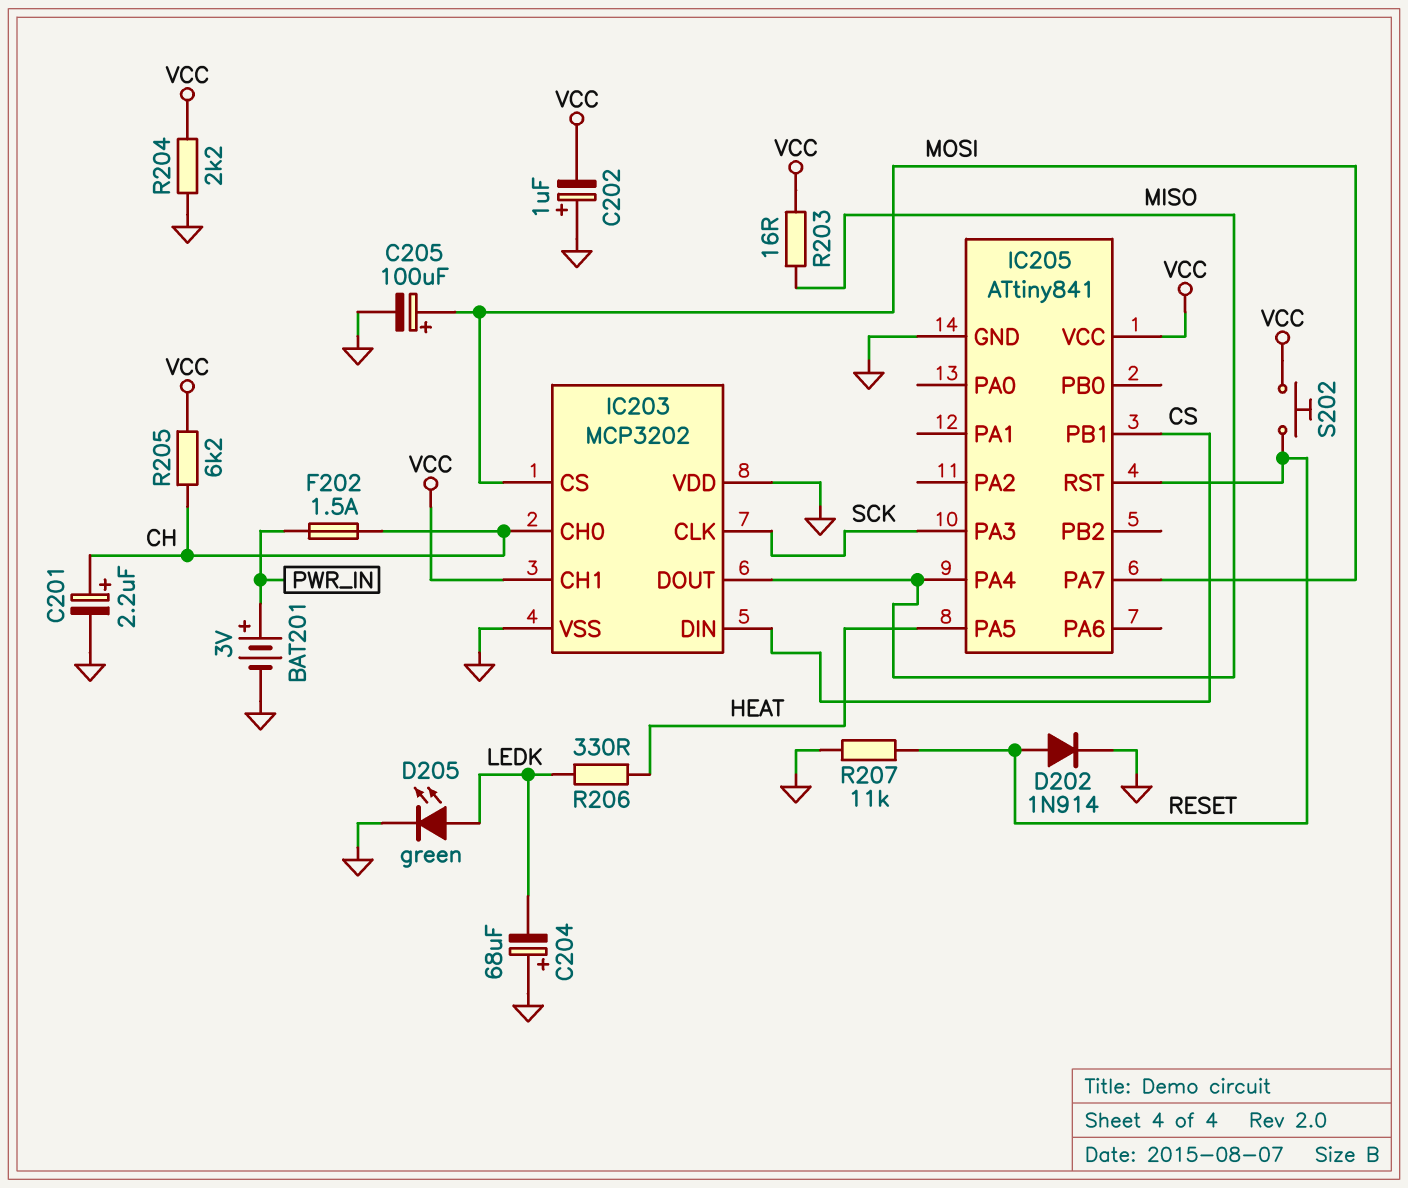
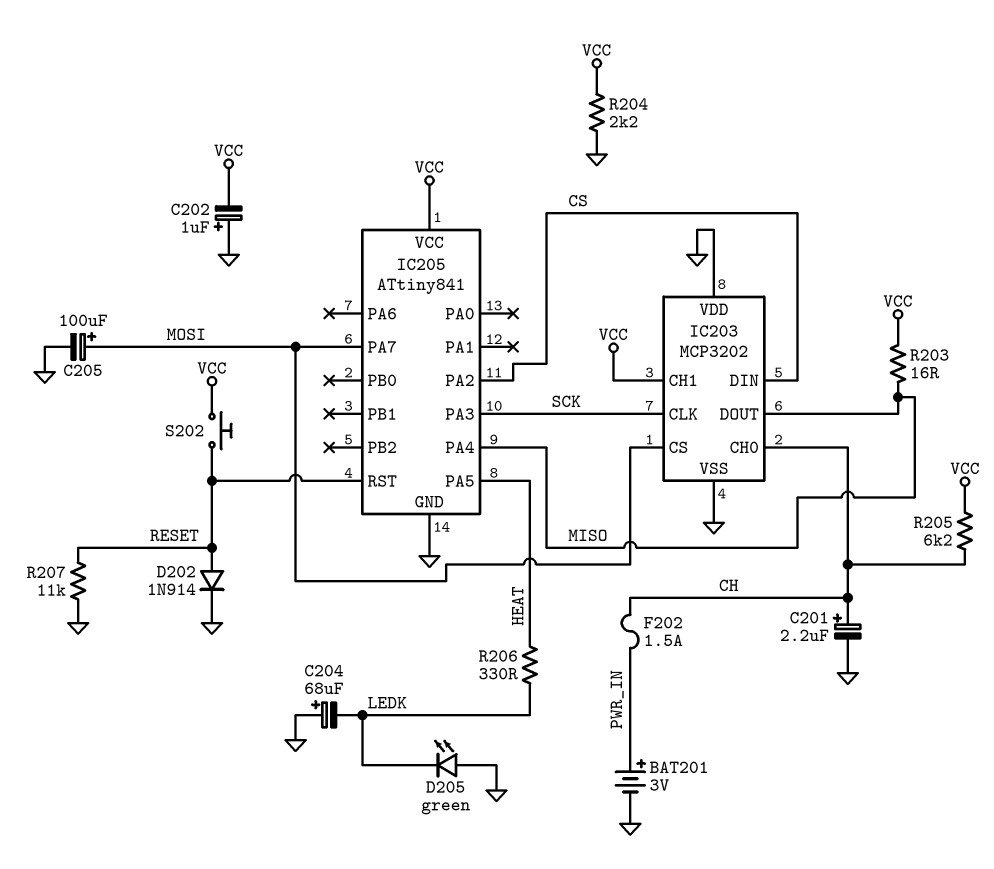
D205: LED green (A LEDK, K GND) -> LED green (A GND, K LEDK)
IC205 pin PA2: none -> CS
IC205 pin PB1: CS -> none

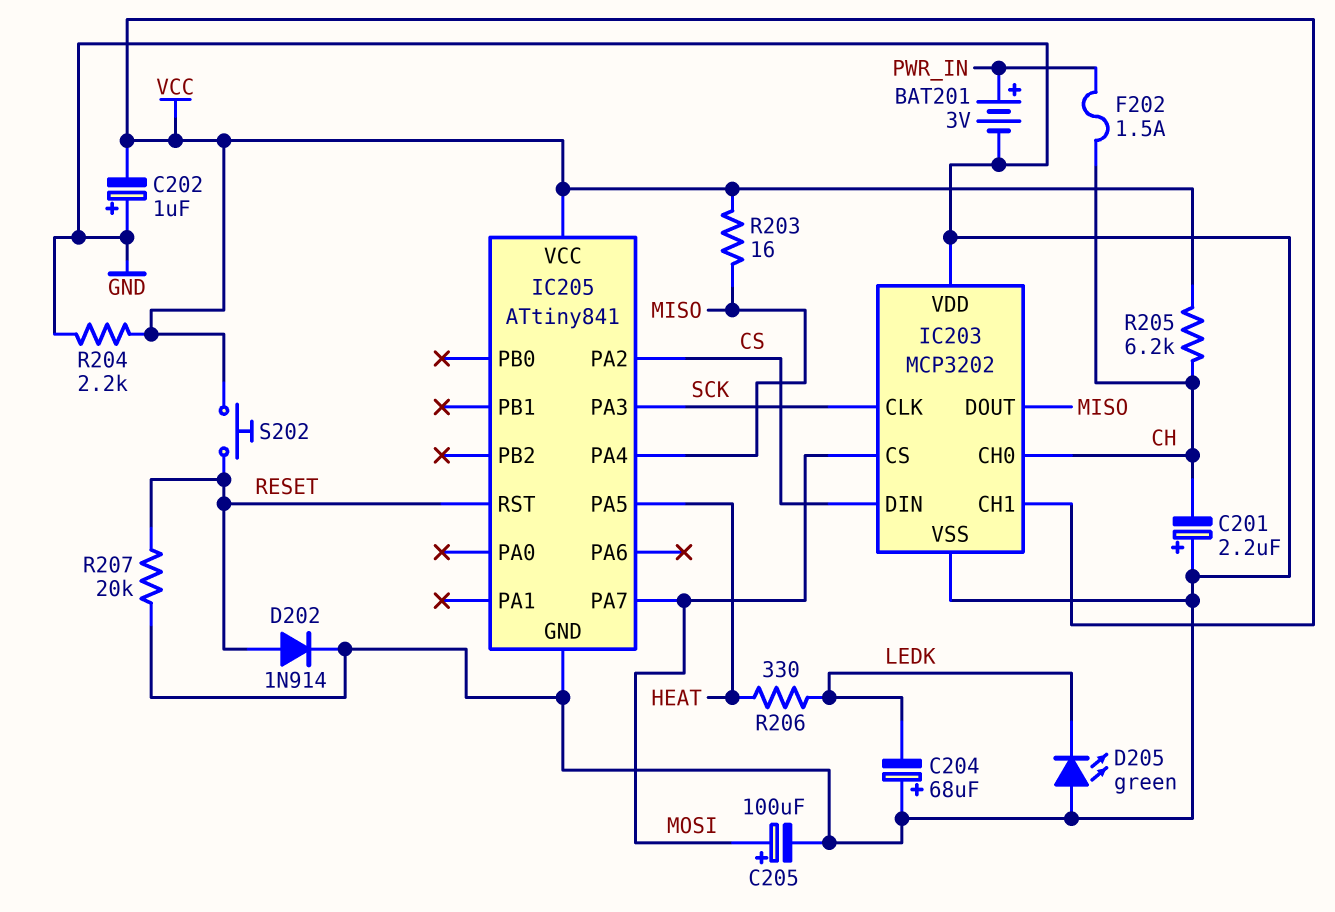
C201: 2.2uF (plus CH, minus GND) -> 2.2uF (plus GND, minus CH)
R207: 11k (GND, RESET) -> 20k (GND, RESET)

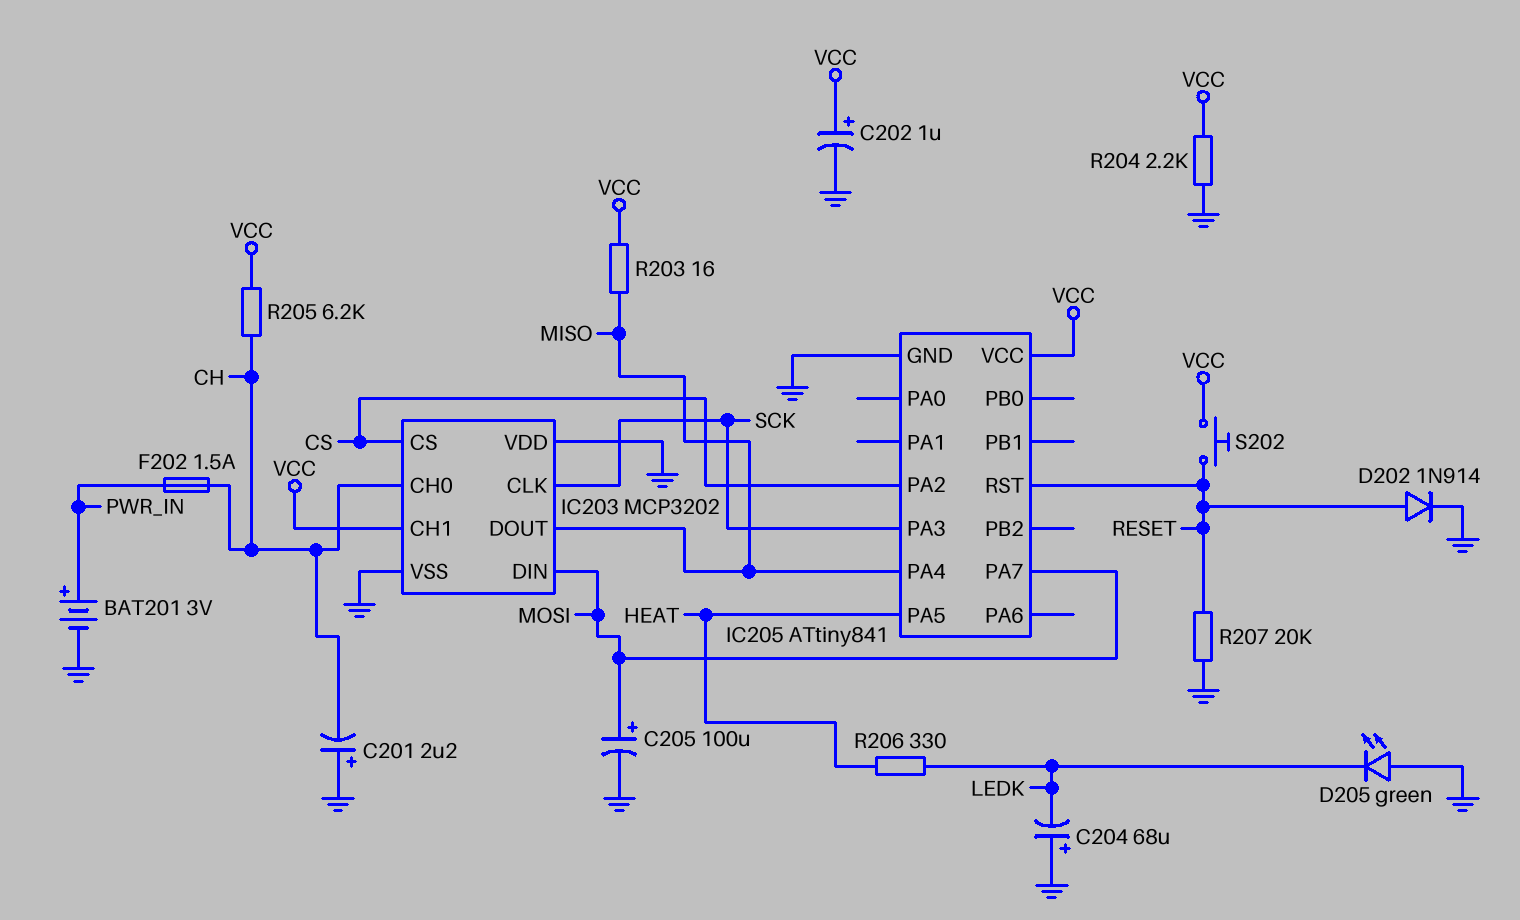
C202: 1uF (plus GND, minus VCC) -> 1uF (plus VCC, minus GND)
IC203 pin CS: MOSI -> CS
IC203 pin DIN: CS -> MOSI

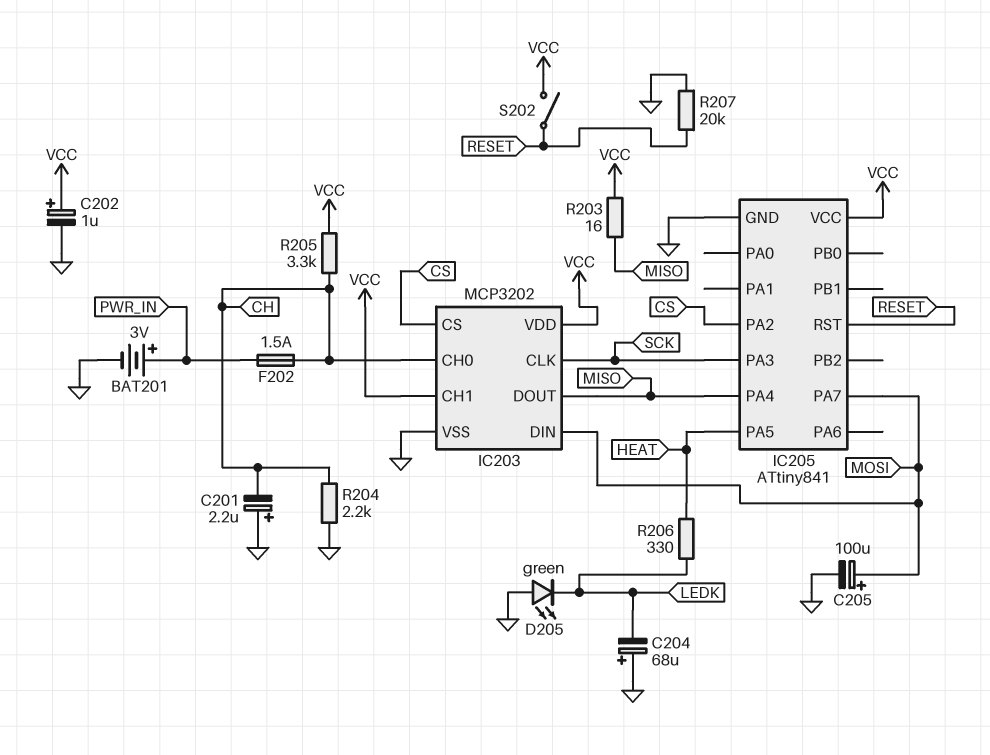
D202: diode 1N914 (A RESET, K GND) -> none
IC203 pin VDD: GND -> VCC
R204: 2.2k (GND, VCC) -> 2.2k (CH, GND)
R205: 6.2k (CH, VCC) -> 3.3k (CH, VCC)
S202: button (RESET, VCC) -> switch (RESET, VCC)

